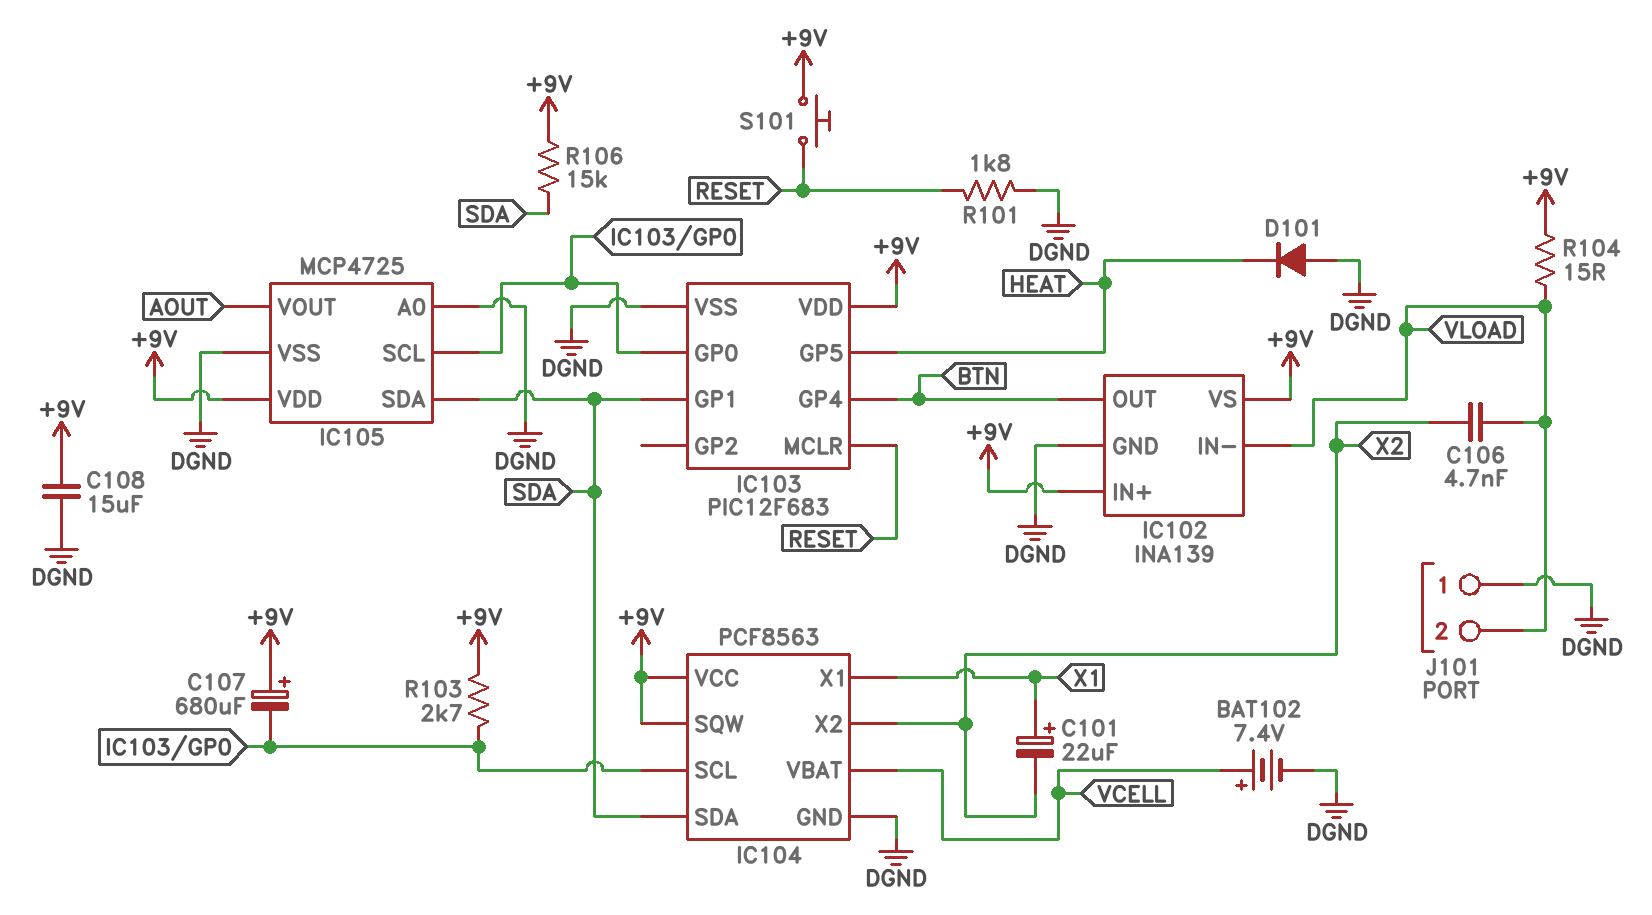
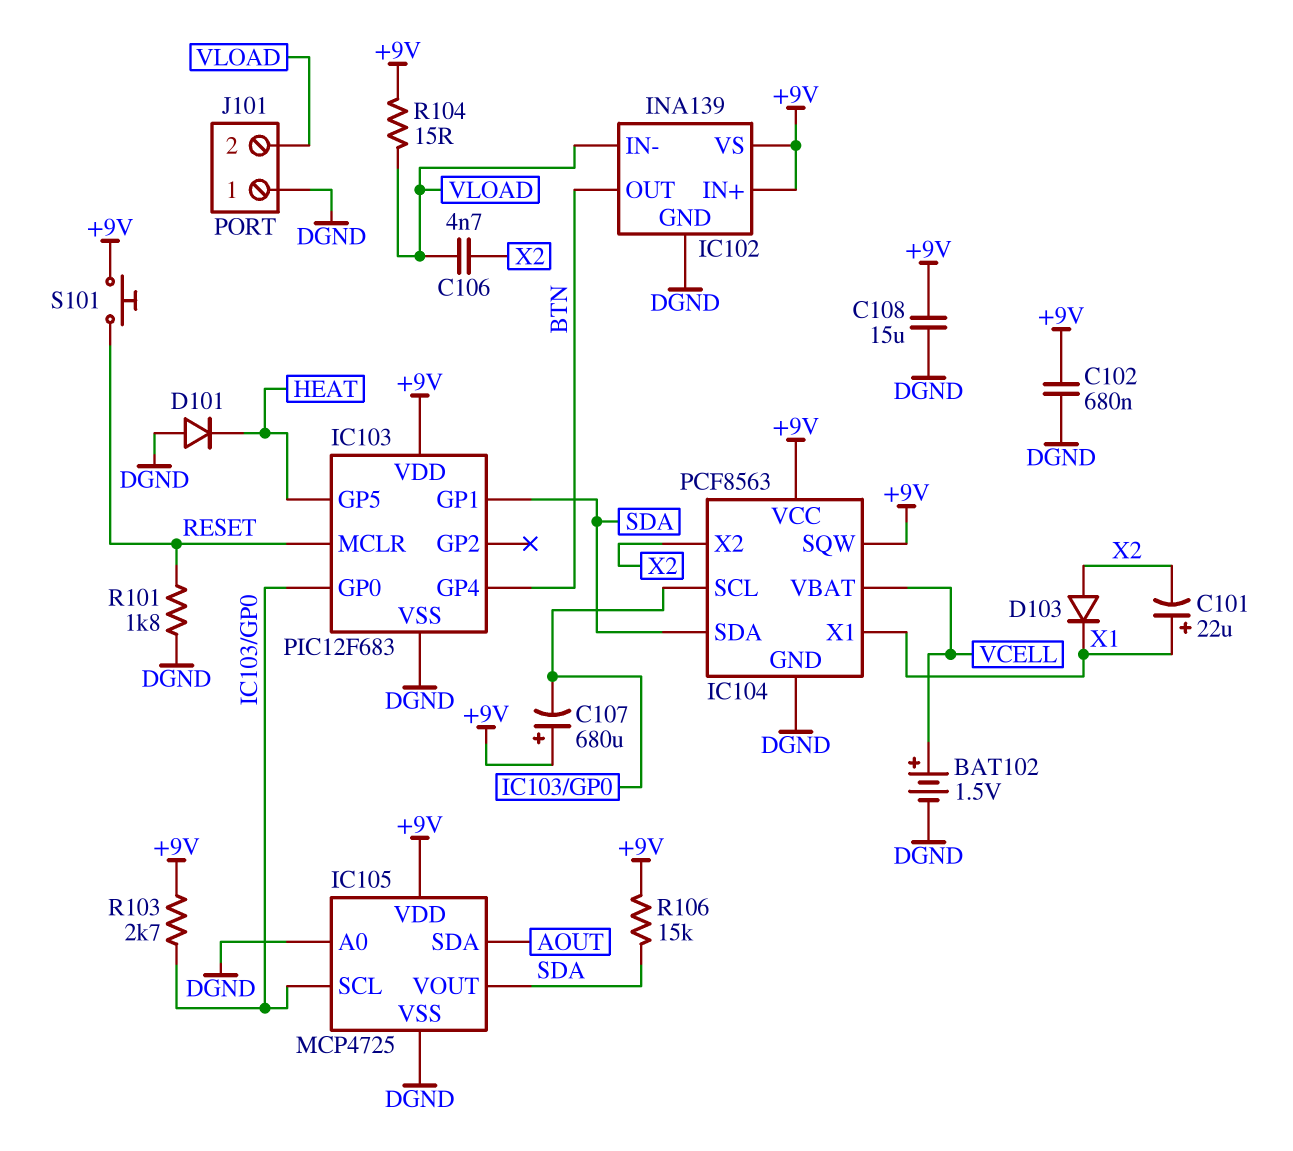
BAT102: 7.4V (plus VCELL, minus DGND) -> 1.5V (plus VCELL, minus DGND)
C102: none -> 680nF (+9V, DGND)
D103: none -> diode (A X2, K X1)
IC105 pin SDA: SDA -> AOUT
IC105 pin VOUT: AOUT -> SDA

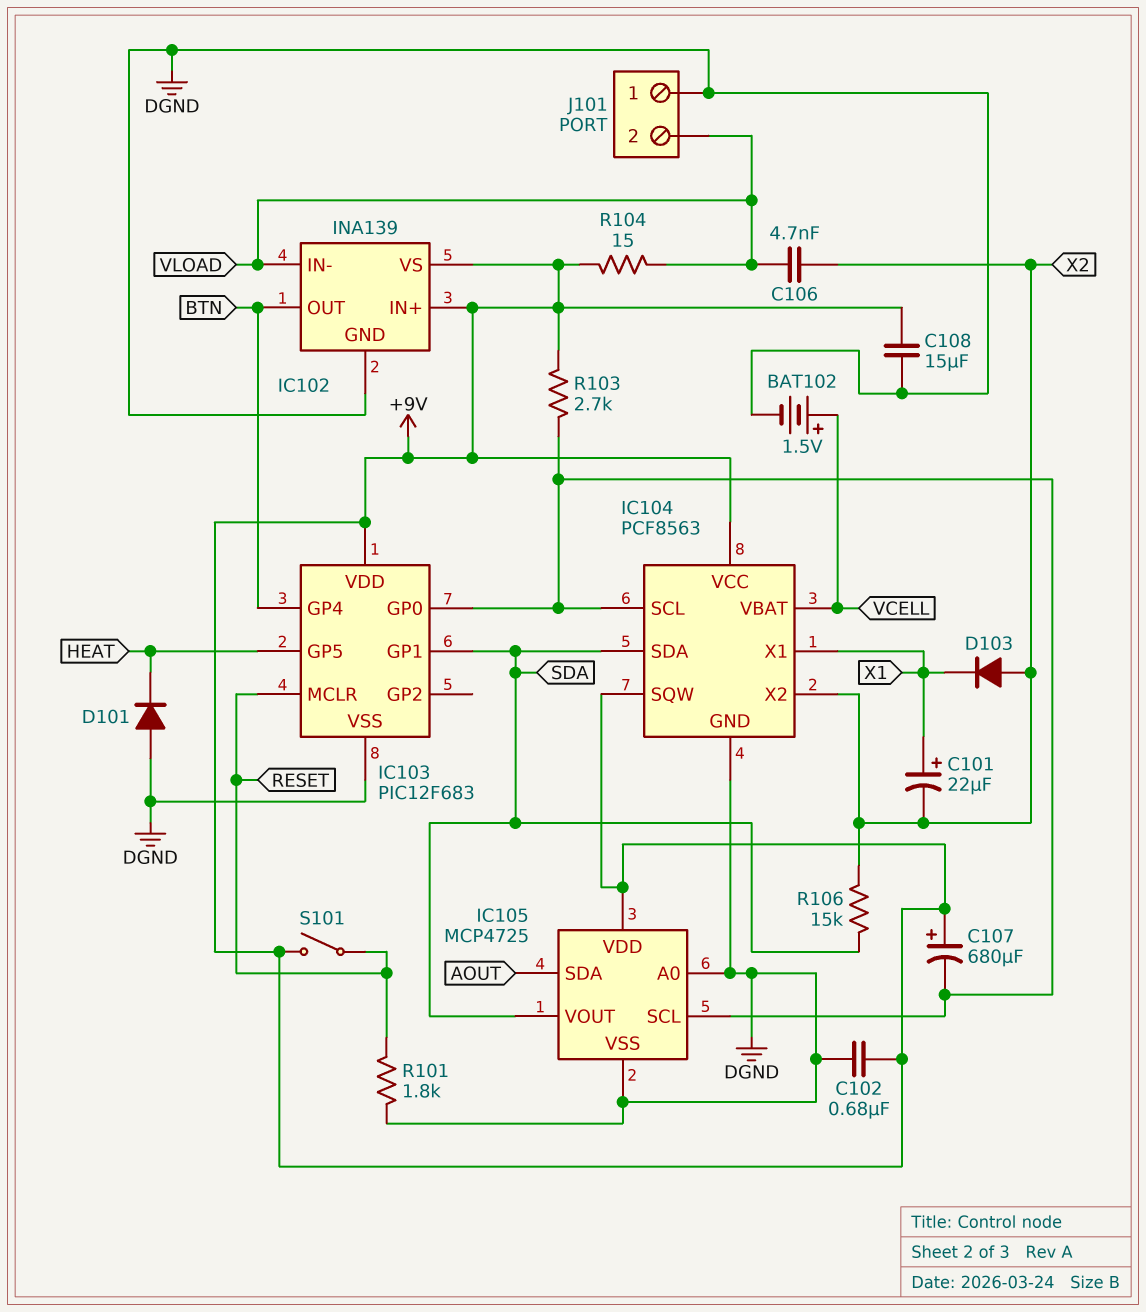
R106: 15k (+9V, SDA) -> 15k (SDA, X2)
S101: button (+9V, RESET) -> switch (+9V, RESET)

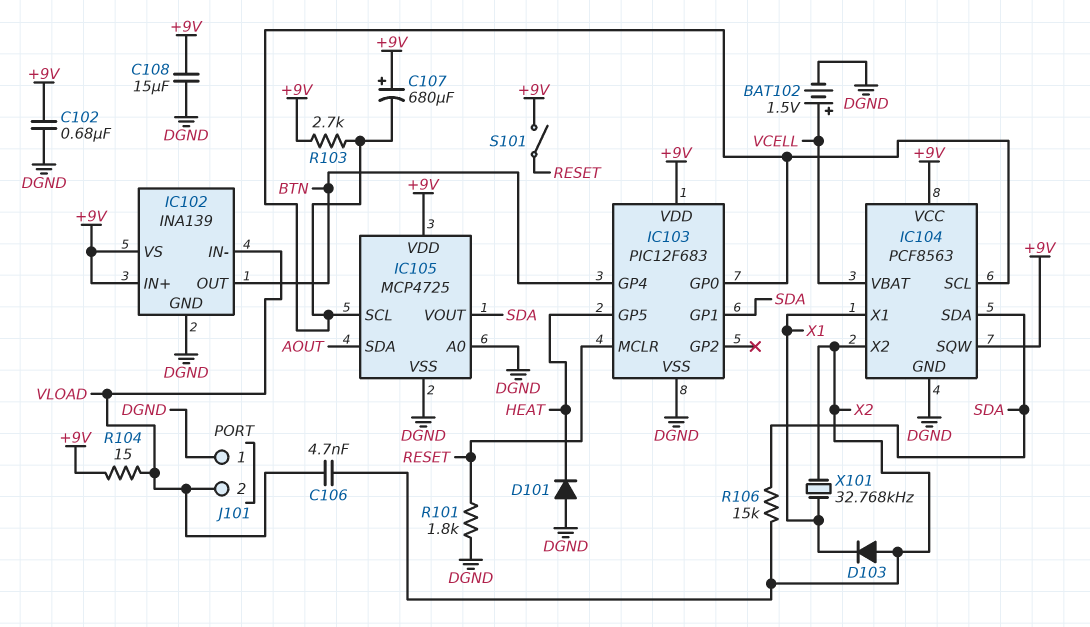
C101: 22uF (plus X1, minus X2) -> none
X101: none -> 32.768kHz (X1, X2)

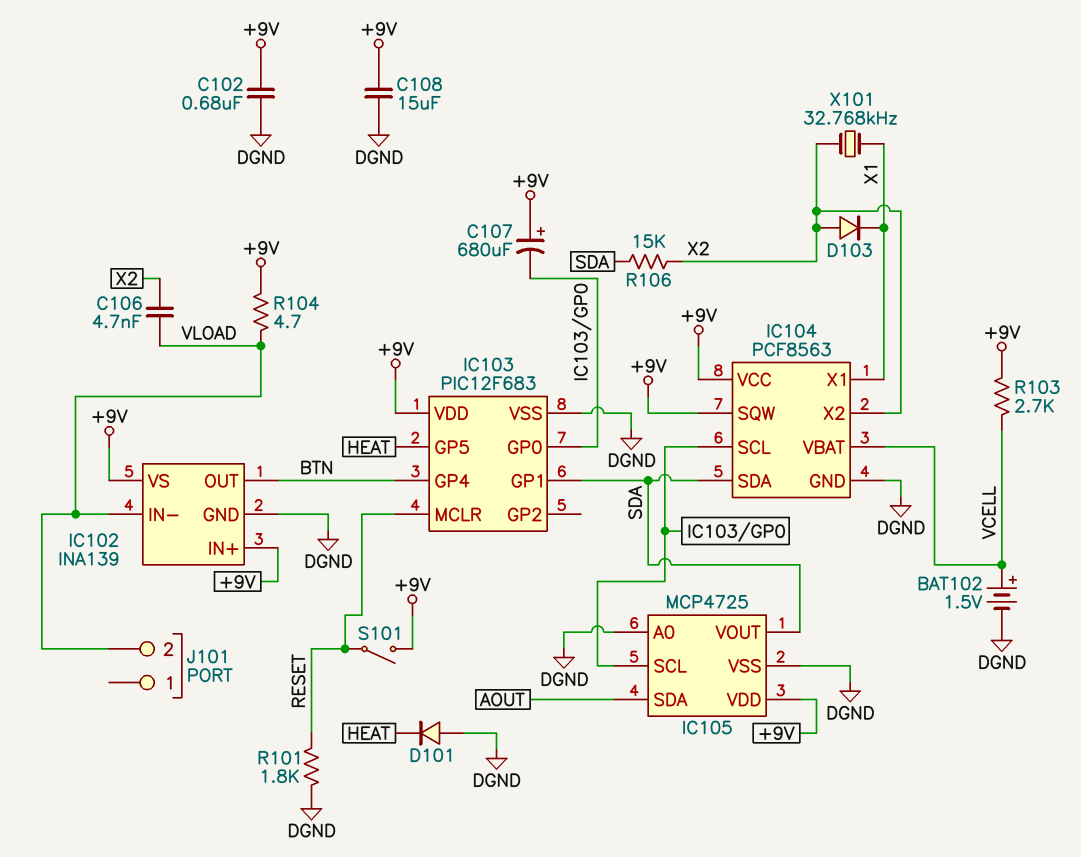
J101 pin 1: DGND -> none
R103: 2.7k (+9V, IC103/GP0) -> 2.7k (+9V, VCELL)
R104: 15 (+9V, VLOAD) -> 4.7 (+9V, VLOAD)

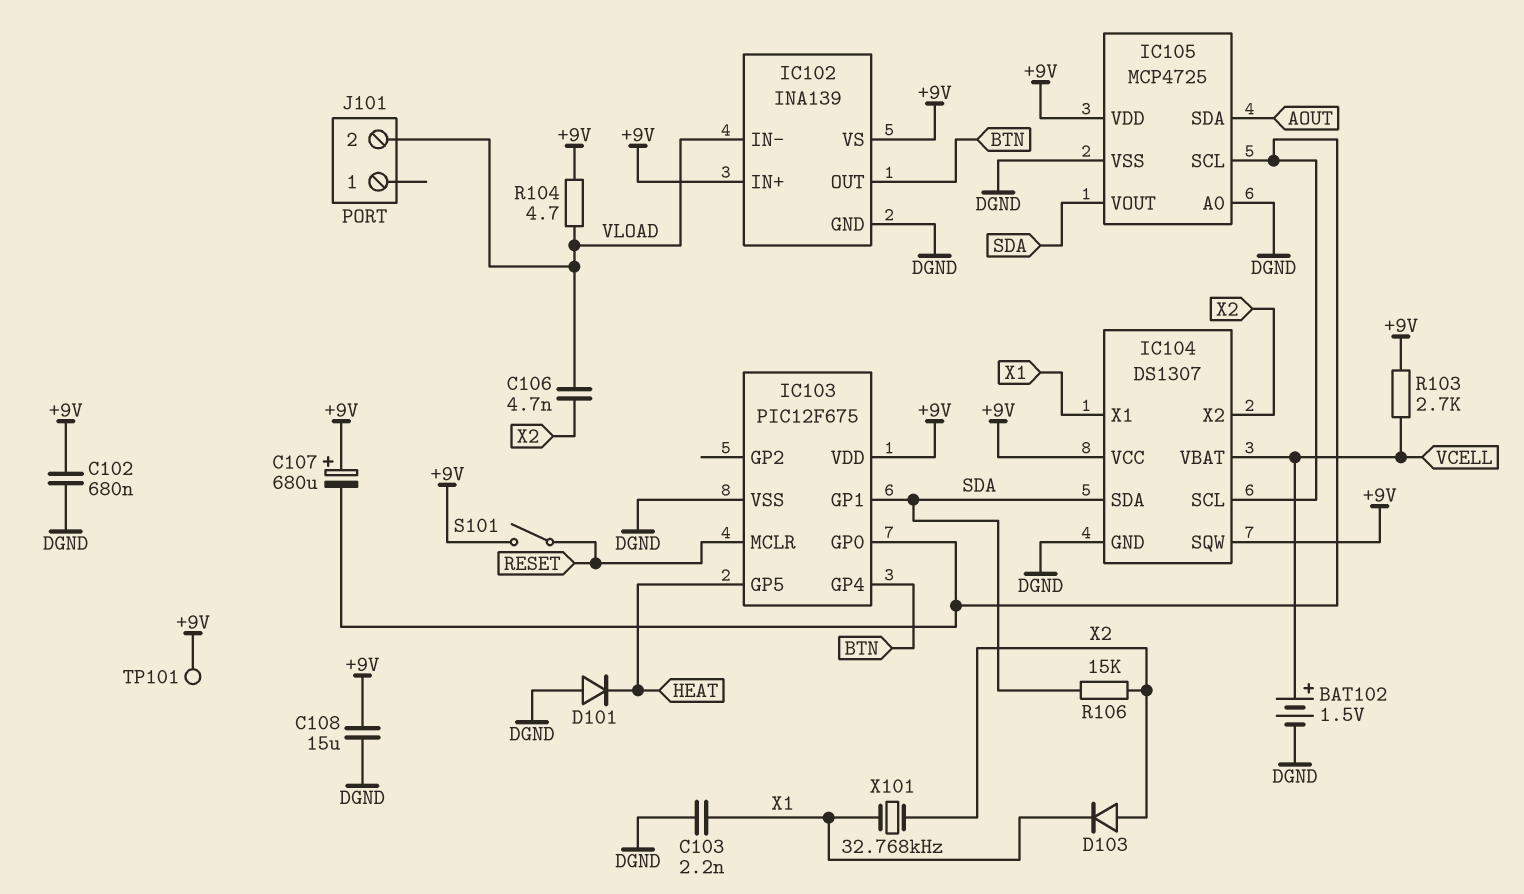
C103: none -> 2.2nF (DGND, X1)
IC103: PIC12F683 -> PIC12F675
IC104: PCF8563 -> DS1307
R101: 1.8k (DGND, RESET) -> none
TP101: none -> test point (+9V)

